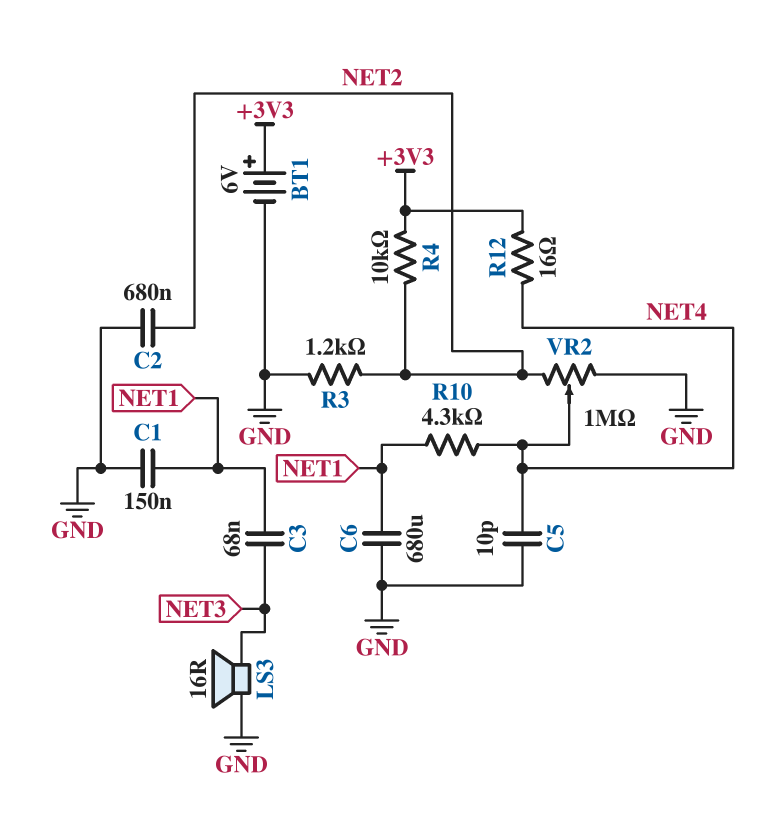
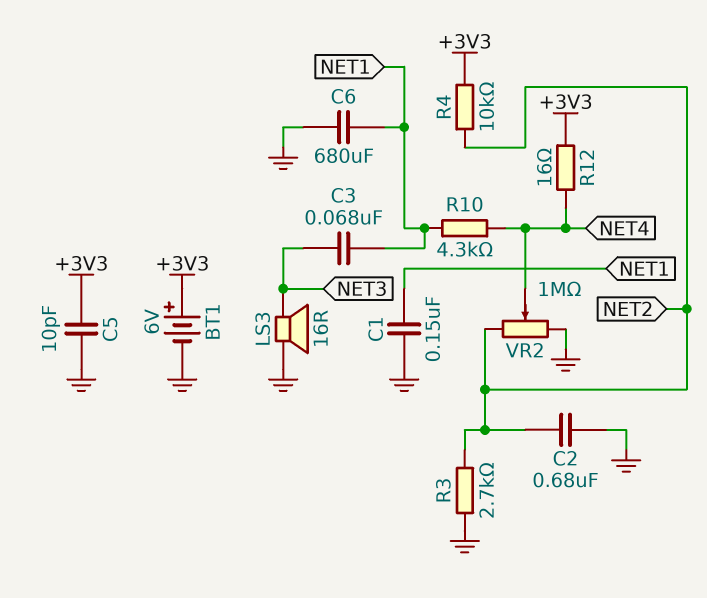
C5: 10pF (GND, NET4) -> 10pF (+3V3, GND)
R3: 1.2k (GND, NET2) -> 2.7k (GND, NET2)

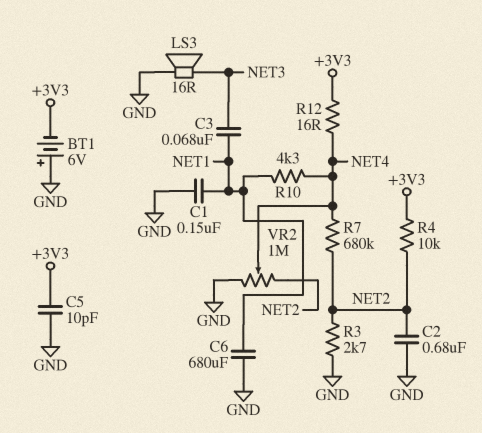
BT1: 6V (plus +3V3, minus GND) -> 6V (plus GND, minus +3V3)
R7: none -> 680k (NET2, NET4)

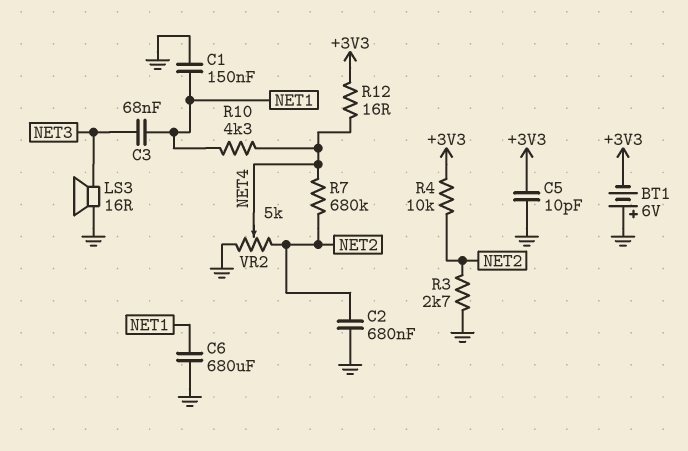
VR2: 1M (GND, NET2, wiper NET4) -> 5k (GND, NET2, wiper NET4)

